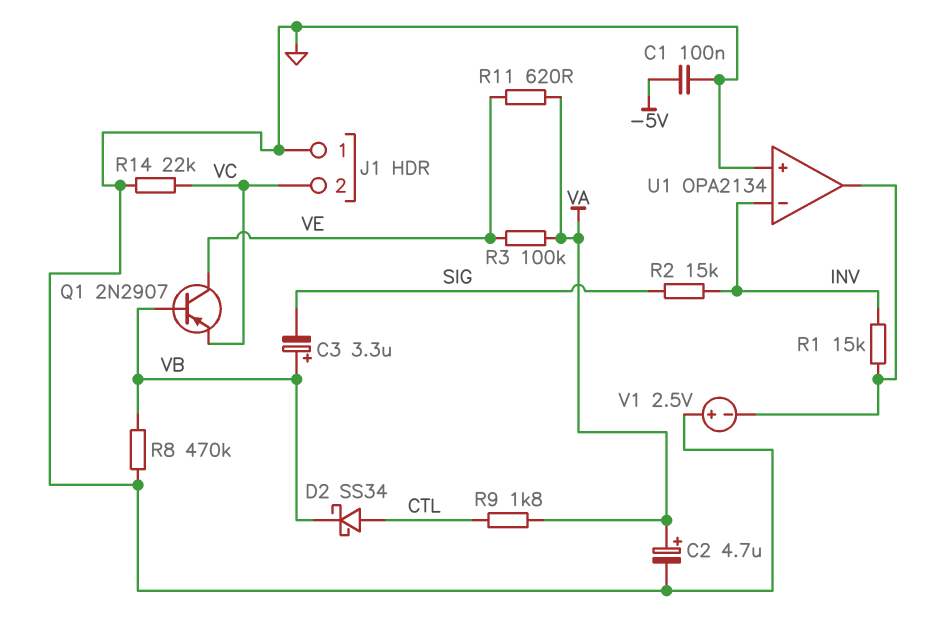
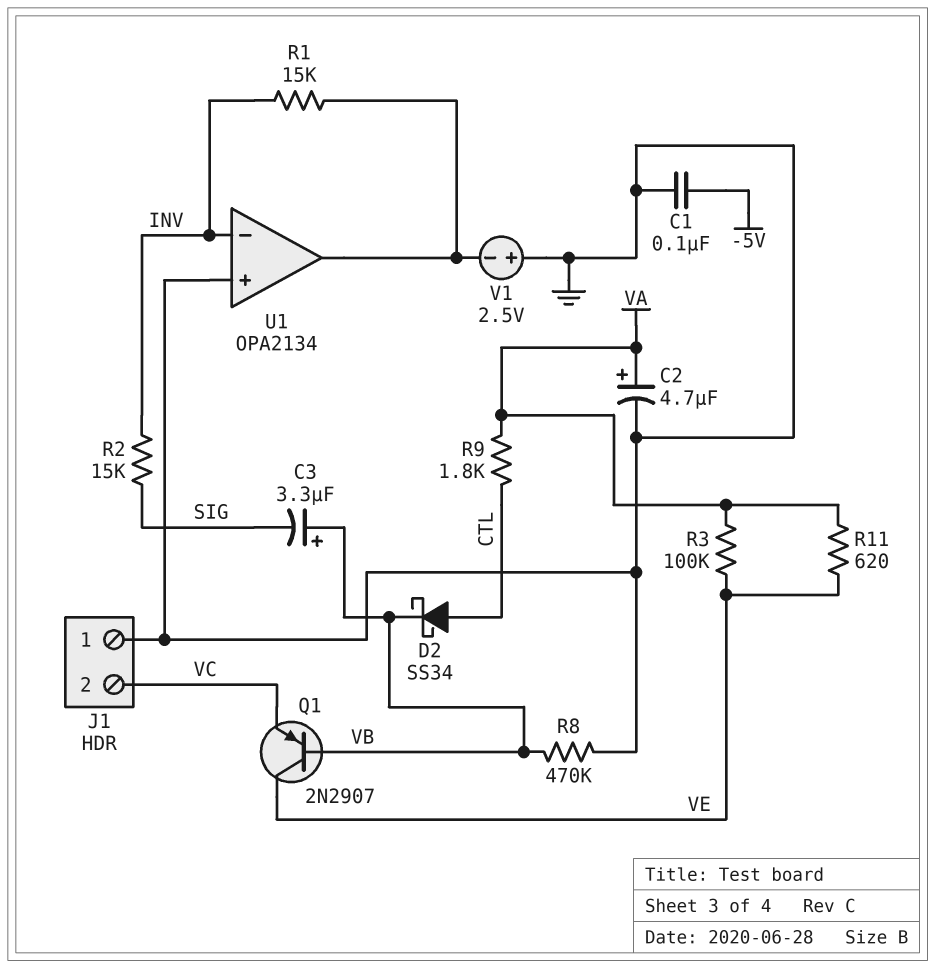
R14: 22k (GND, VC) -> none

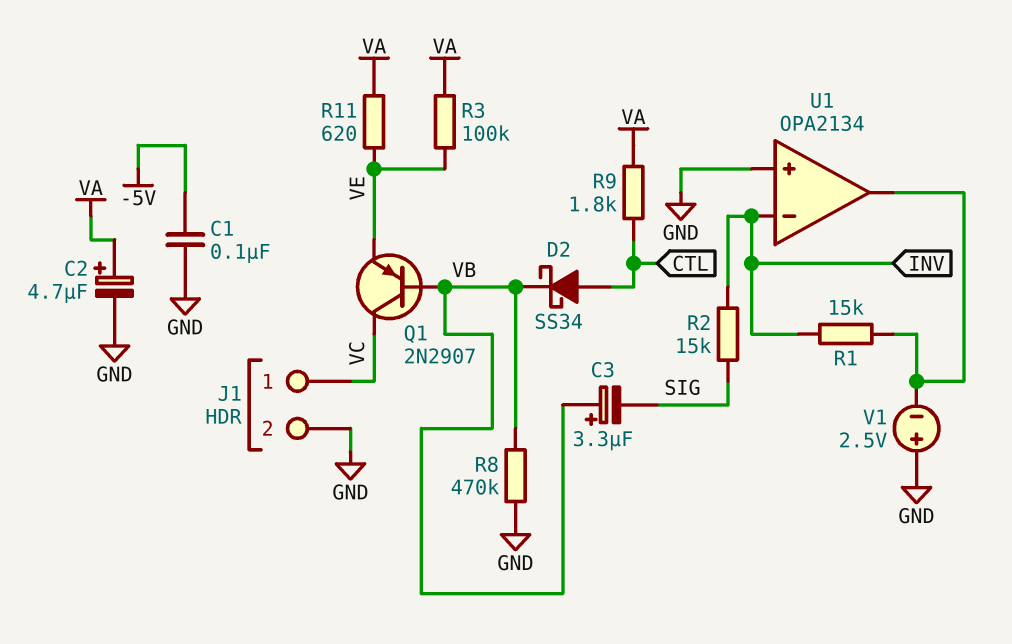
J1 pin 1: GND -> VC
J1 pin 2: VC -> GND
Q1: PNP 2N2907 (B VB, C VE, E VC) -> PNP 2N2907 (B VB, C VC, E VE)

